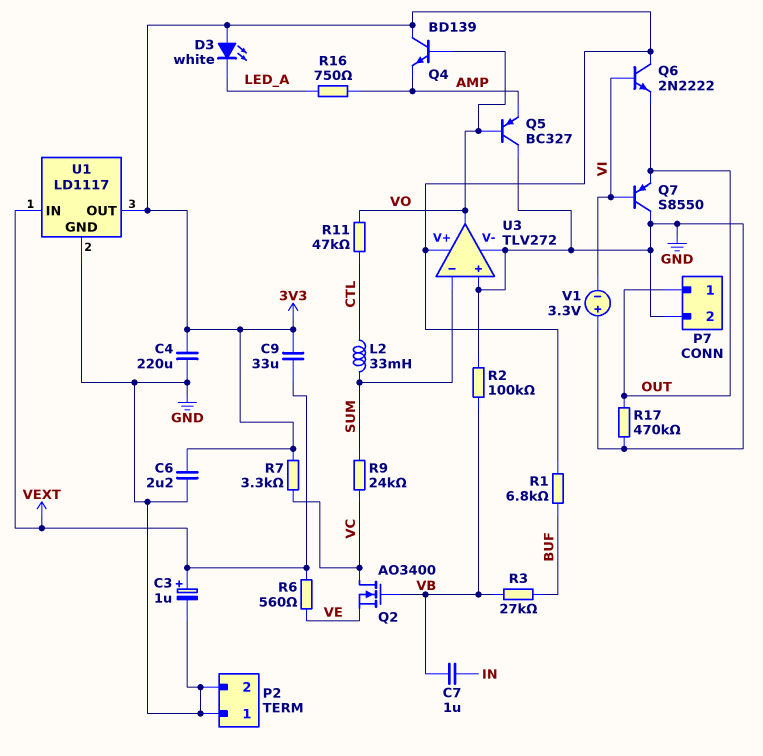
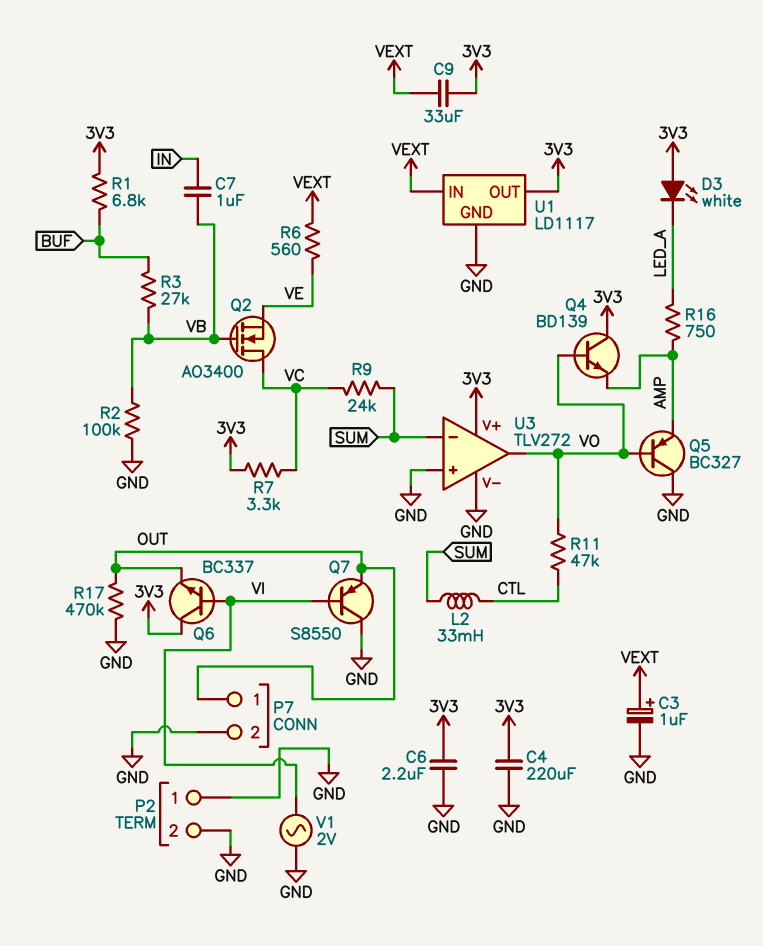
Q6: NPN 2N2222 (B VI, C 3V3, E OUT) -> NPN BC337 (B VI, C 3V3, E OUT)
V1: 3.3V (plus GND, minus VI) -> AC 2V (GND, VI)

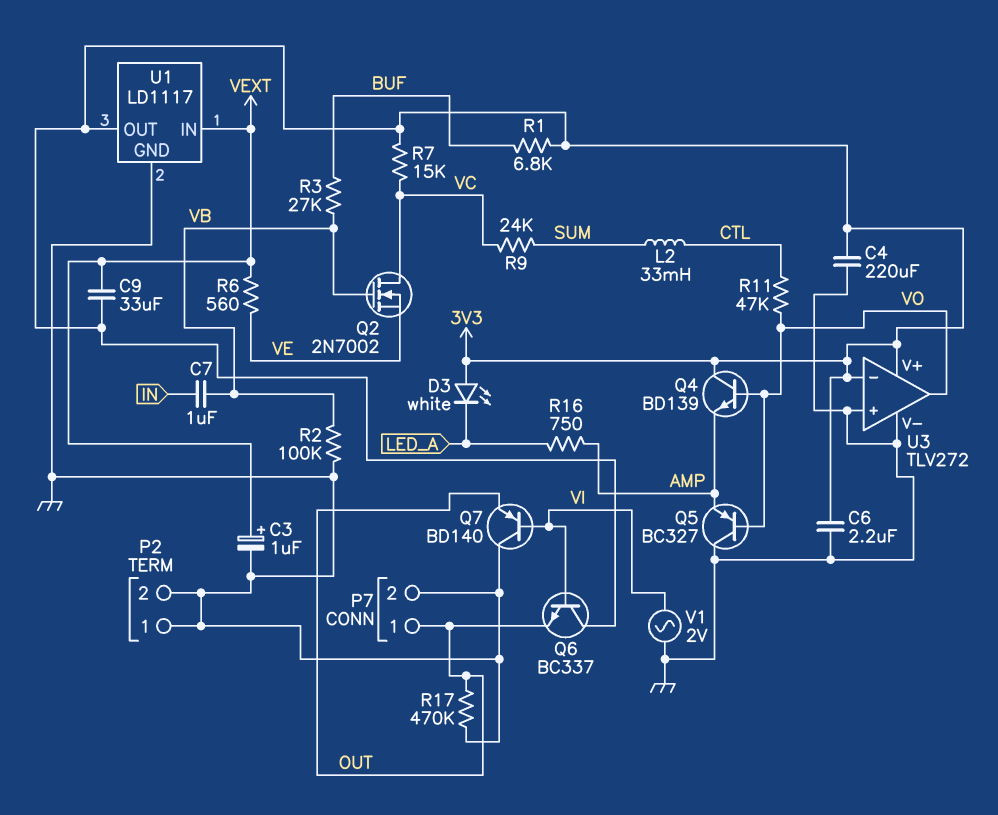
Q2: NMOS AO3400 (G VB, D VC, S VE) -> NMOS 2N7002 (G VB, D VC, S VE)
Q7: PNP S8550 (B VI, C GND, E OUT) -> PNP BD140 (B VI, C GND, E OUT)
R7: 3.3k (3V3, VC) -> 15k (3V3, VC)
U3 pin in-: SUM -> 3V3

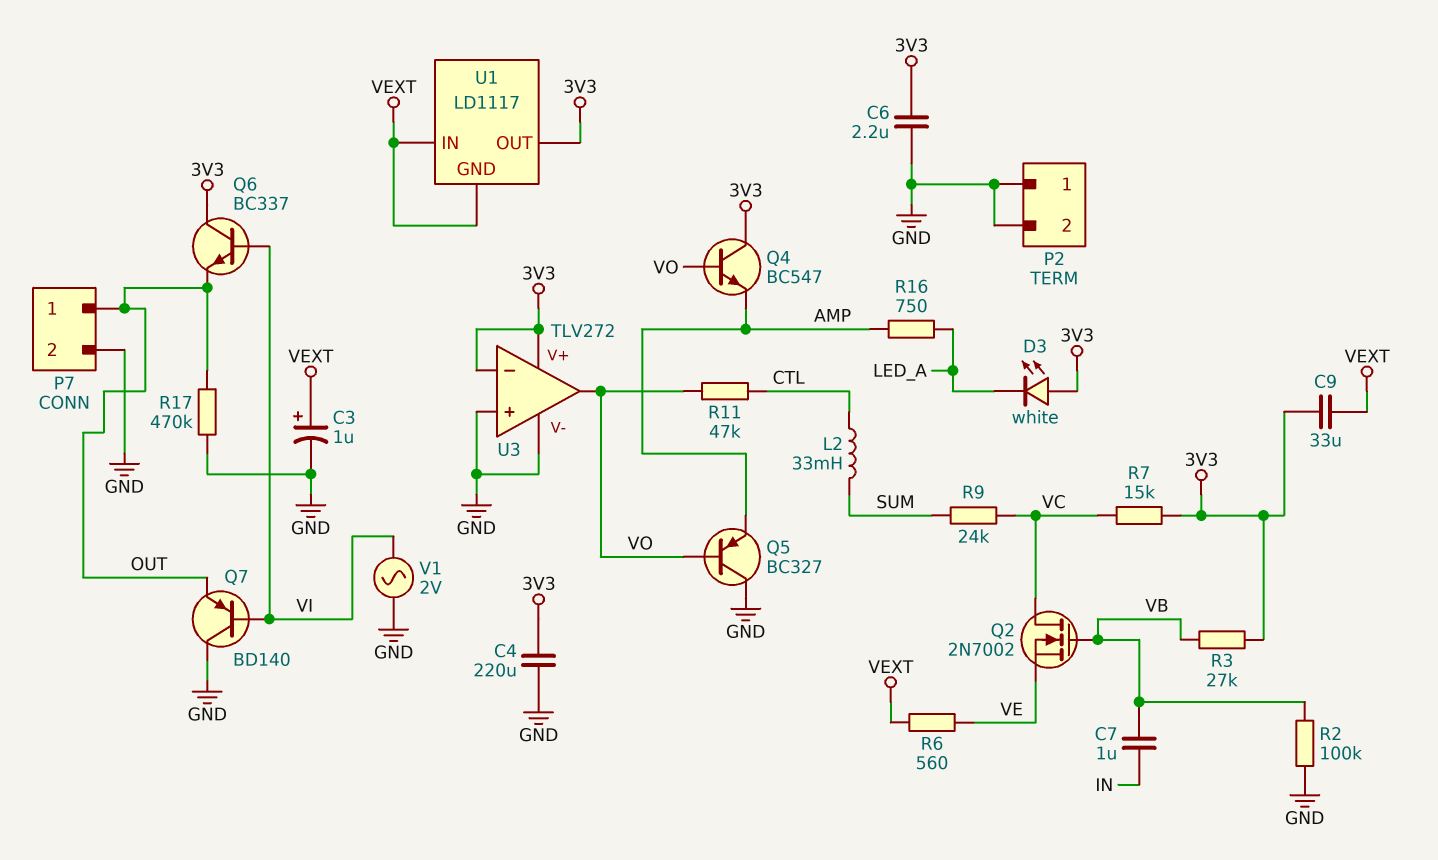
Q4: NPN BD139 (B VO, C 3V3, E AMP) -> NPN BC547 (B VO, C 3V3, E AMP)
R1: 6.8k (3V3, BUF) -> none
R3: 27k (BUF, VB) -> 27k (3V3, VB)
U1 pin GND: GND -> VEXT

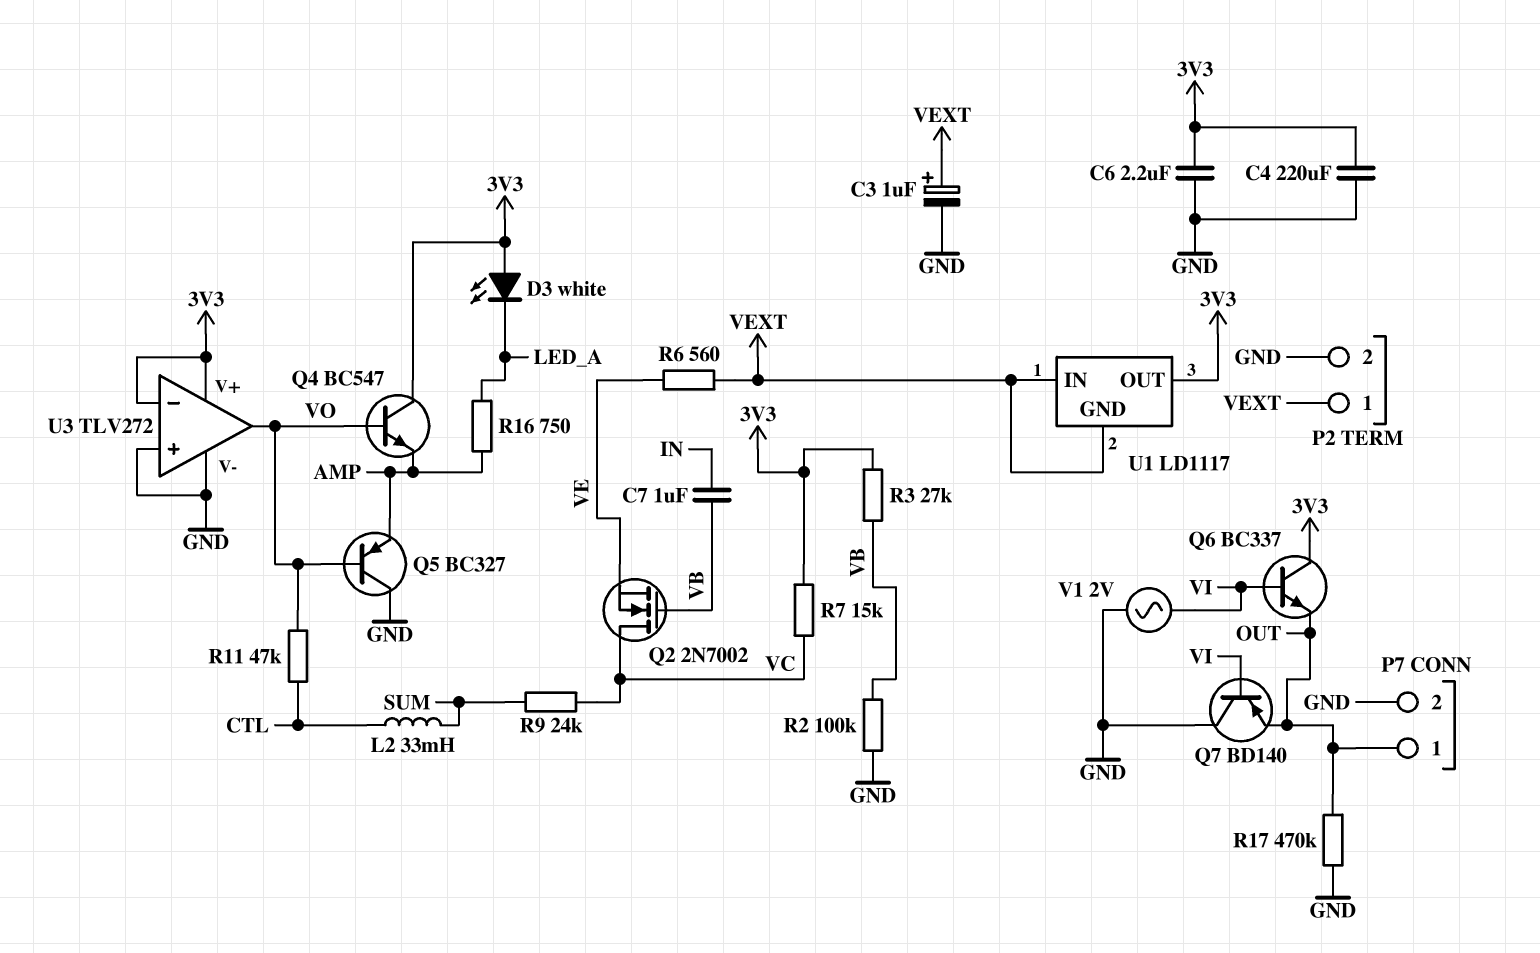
C9: 33uF (3V3, VEXT) -> none
P2 pin 1: GND -> VEXT

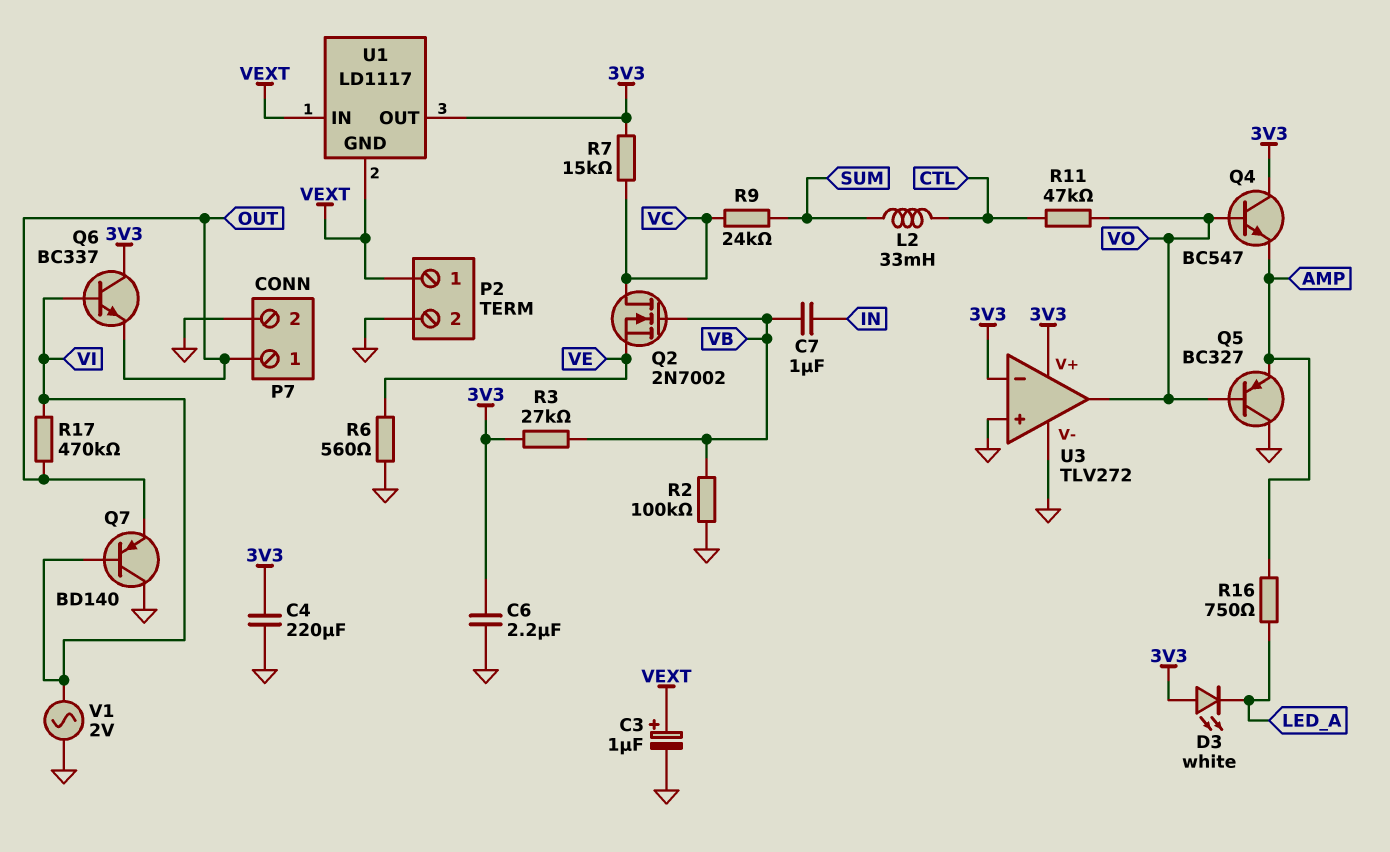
R6: 560 (VE, VEXT) -> 560 (GND, VE)
R17: 470k (GND, OUT) -> 470k (OUT, VI)

